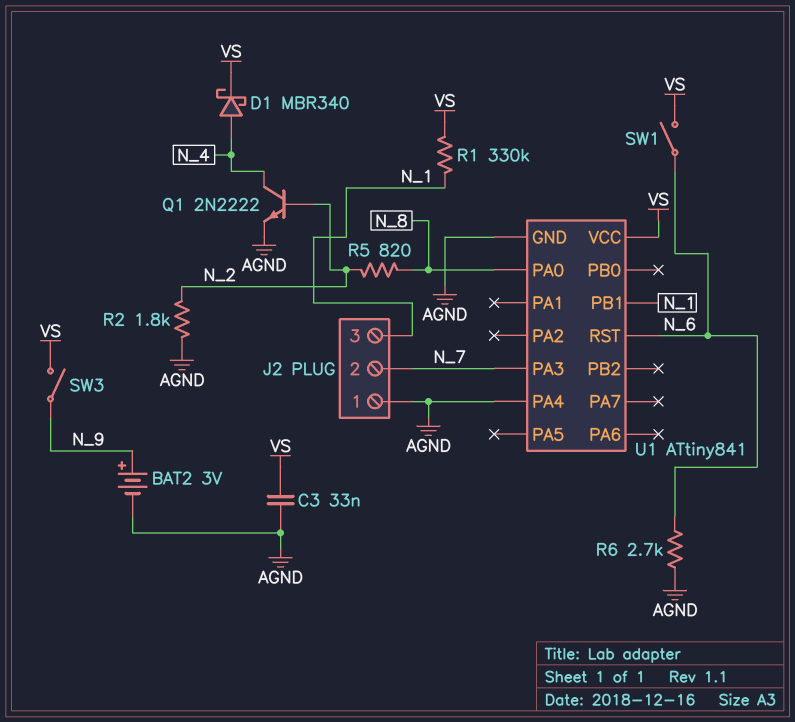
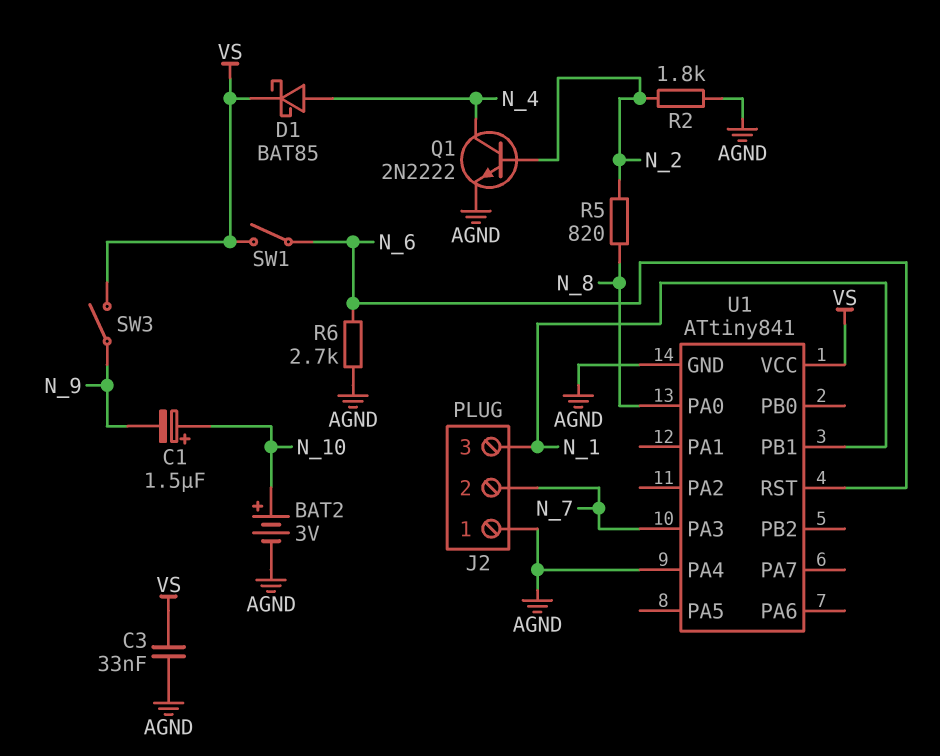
BAT2: 3V (plus N_9, minus AGND) -> 3V (plus N_10, minus AGND)
C1: none -> 1.5uF (plus N_10, minus N_9)
D1: schottky MBR340 (A N_4, K VS) -> schottky BAT85 (A N_4, K VS)
R1: 330k (N_1, VS) -> none

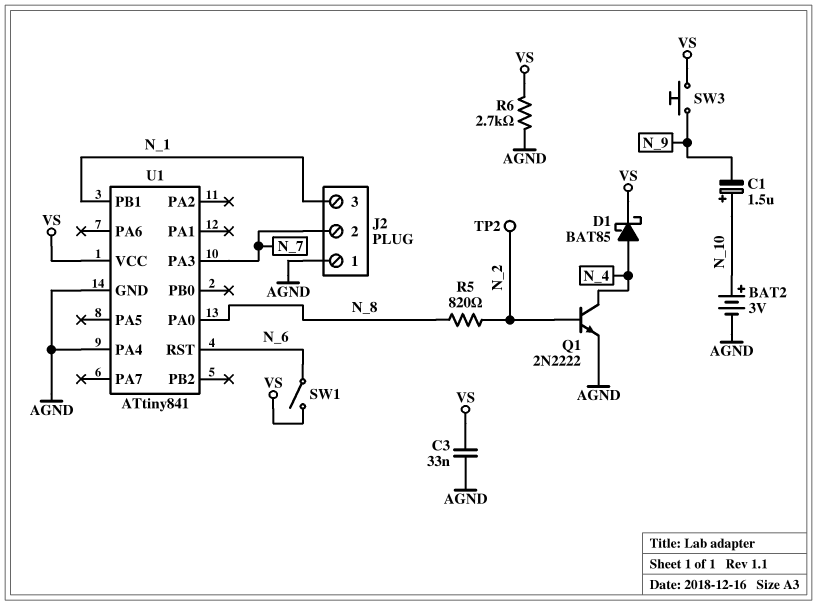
R2: 1.8k (AGND, N_2) -> none
R6: 2.7k (AGND, N_6) -> 2.7k (AGND, VS)
SW3: switch (N_9, VS) -> button (N_9, VS)
TP2: none -> test point (N_2)

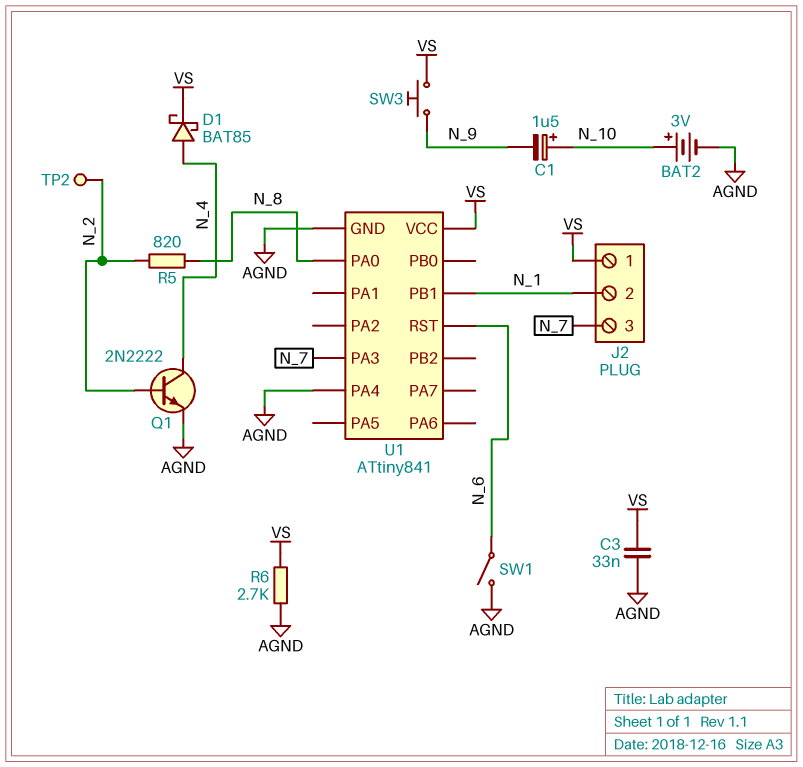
J2 pin 1: AGND -> VS
J2 pin 2: N_7 -> N_1
J2 pin 3: N_1 -> N_7
SW1: switch (N_6, VS) -> switch (AGND, N_6)

